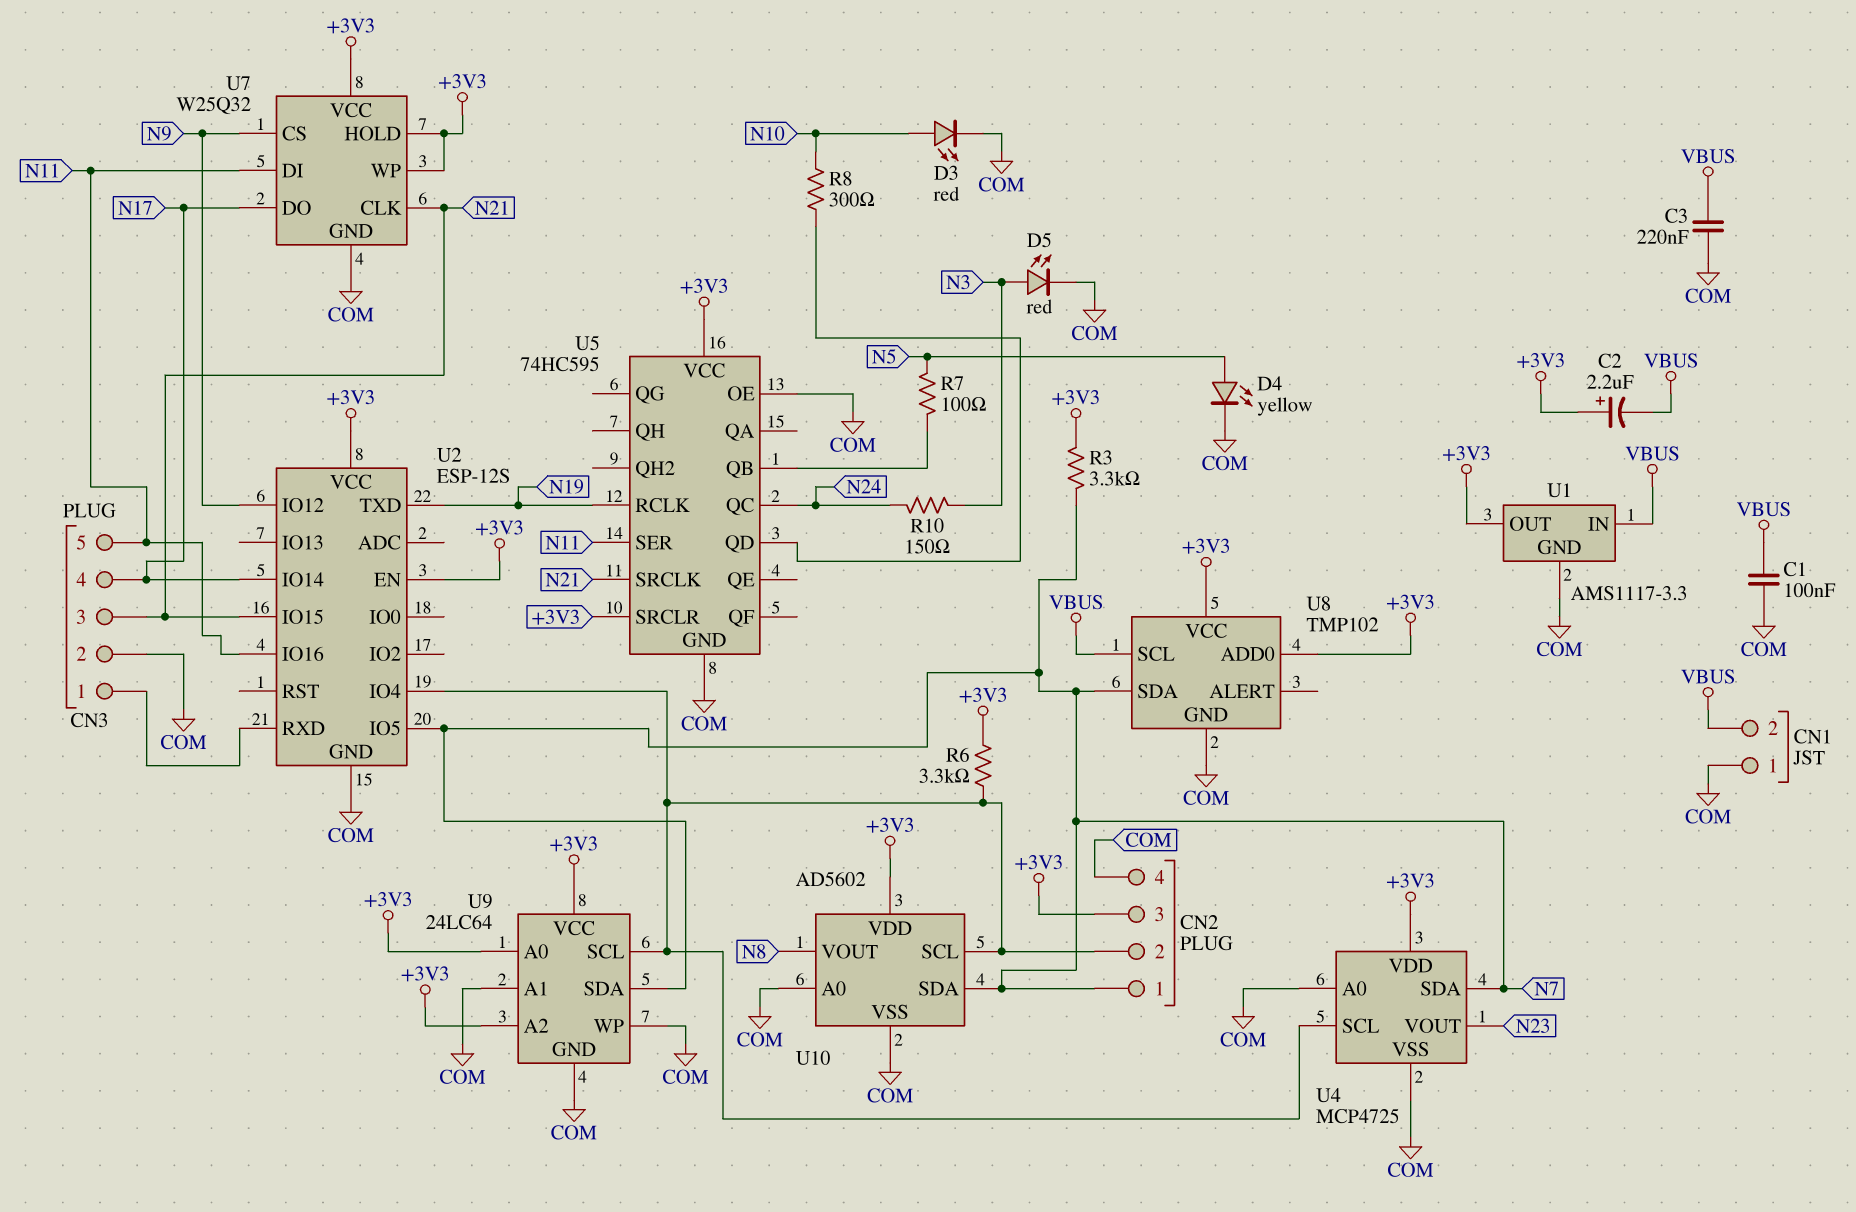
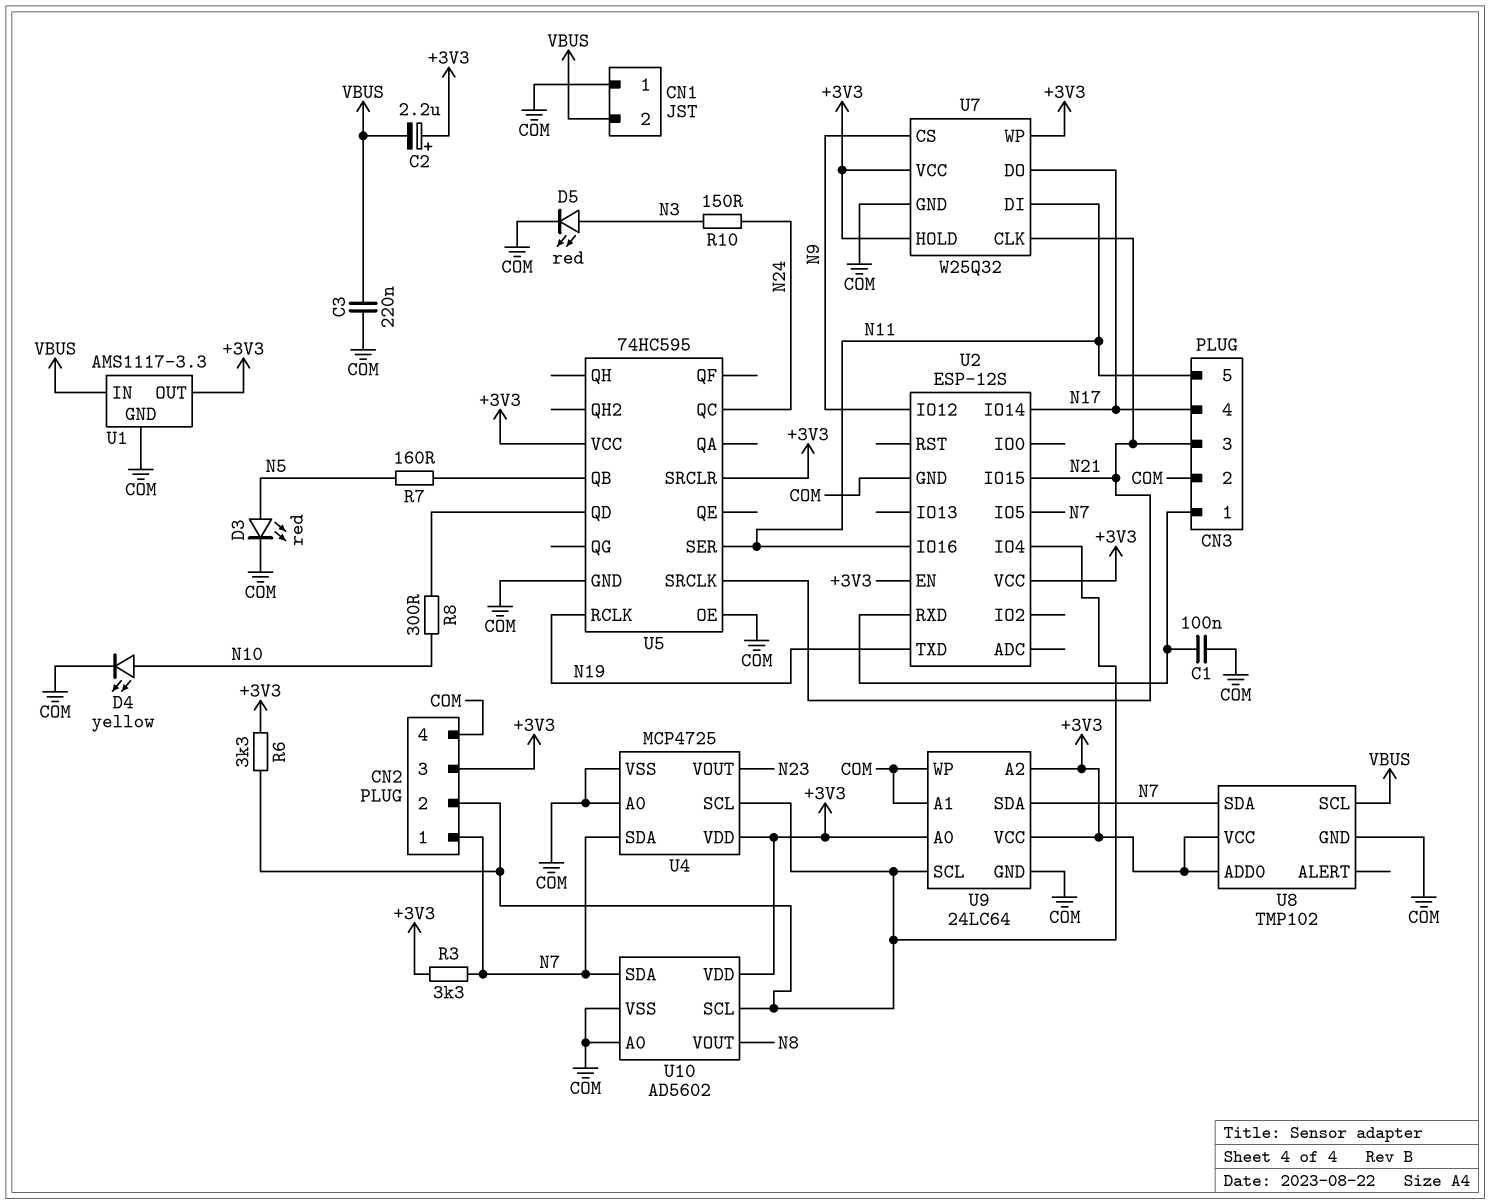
C1: 100nF (COM, VBUS) -> 100nF (CN3/1, COM)
D3: LED red (A N10, K COM) -> LED red (A N5, K COM)
D4: LED yellow (A N5, K COM) -> LED yellow (A N10, K COM)
R7: 100 (N5, U5/QB) -> 160 (N5, U5/QB)

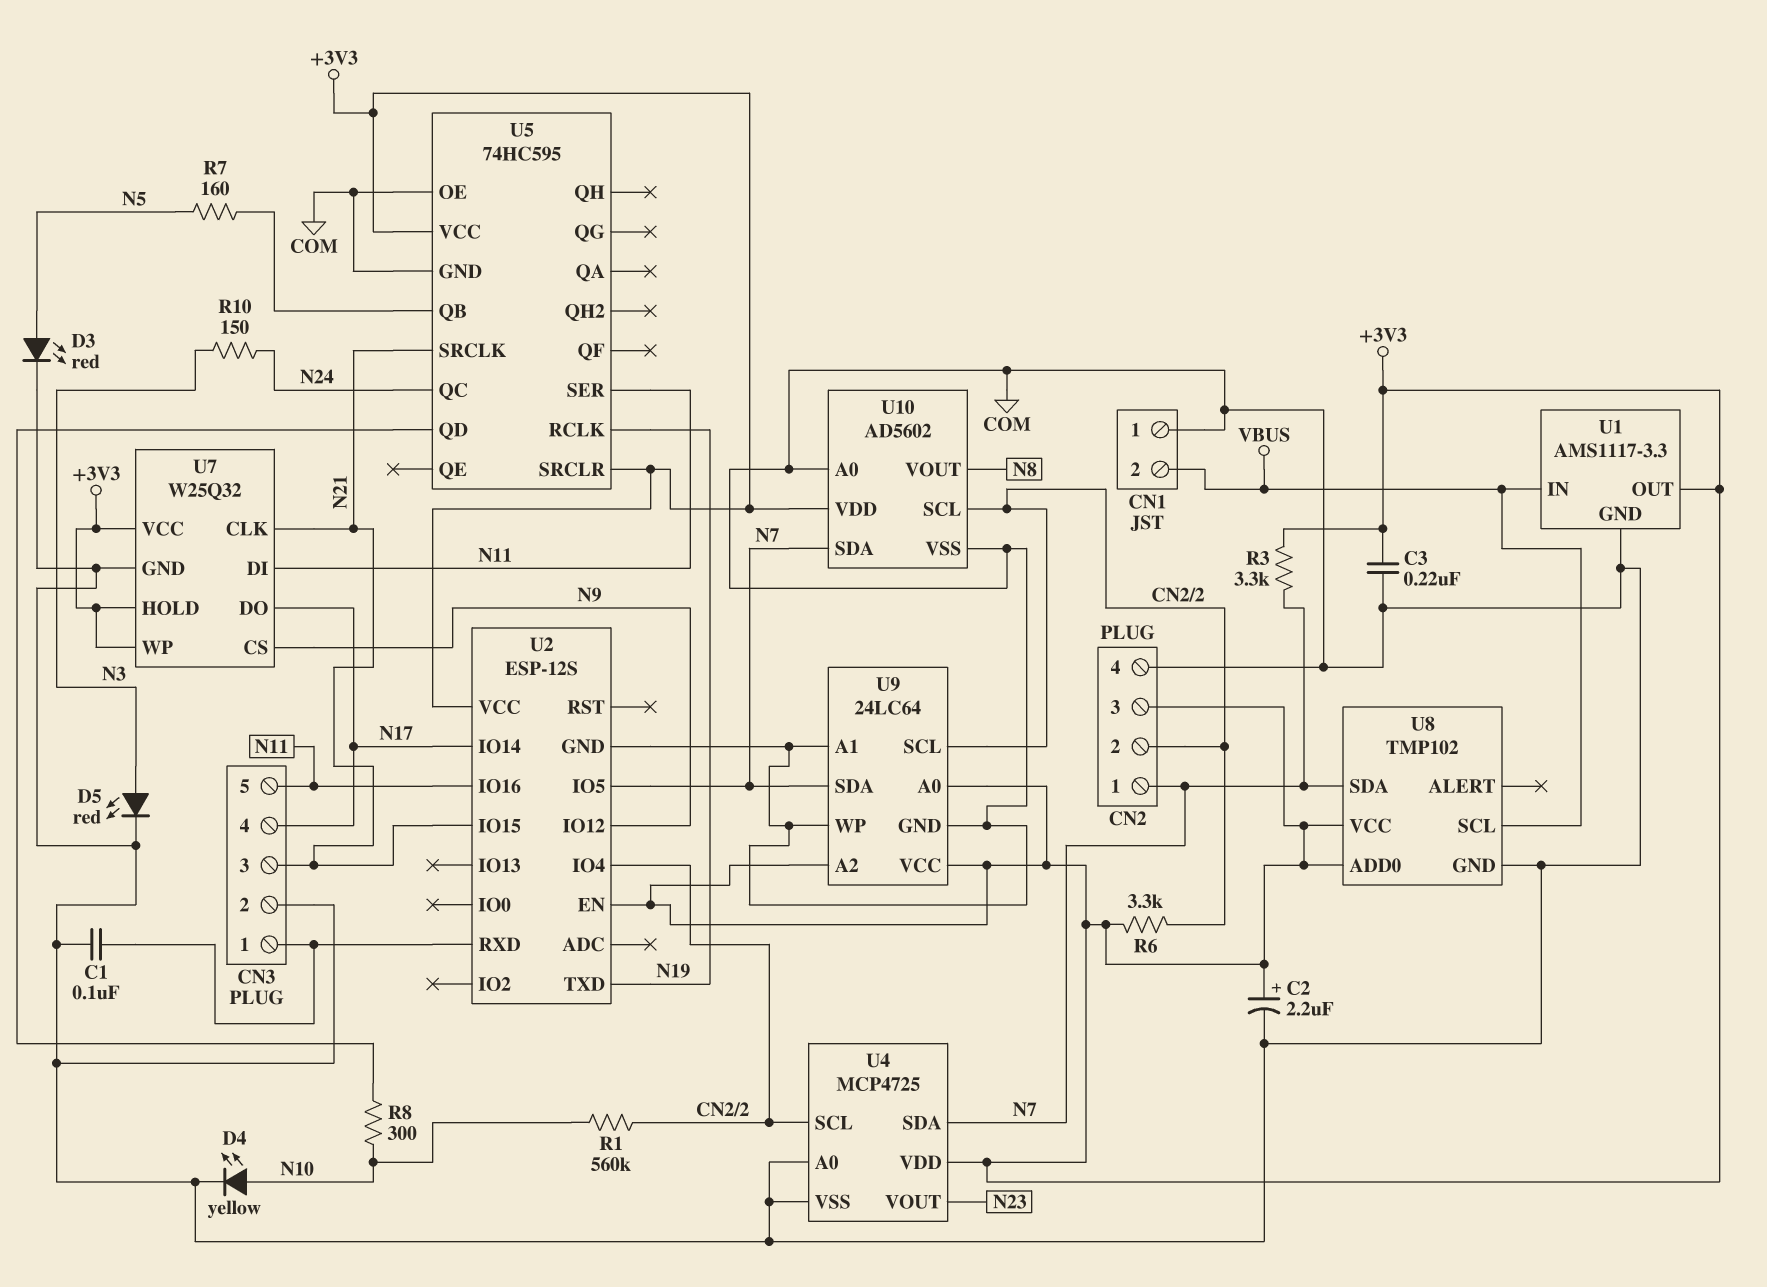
C2: 2.2uF (plus +3V3, minus VBUS) -> 2.2uF (plus +3V3, minus COM)
C3: 220nF (COM, VBUS) -> 220nF (+3V3, COM)
R1: none -> 560k (CN2/2, N10)

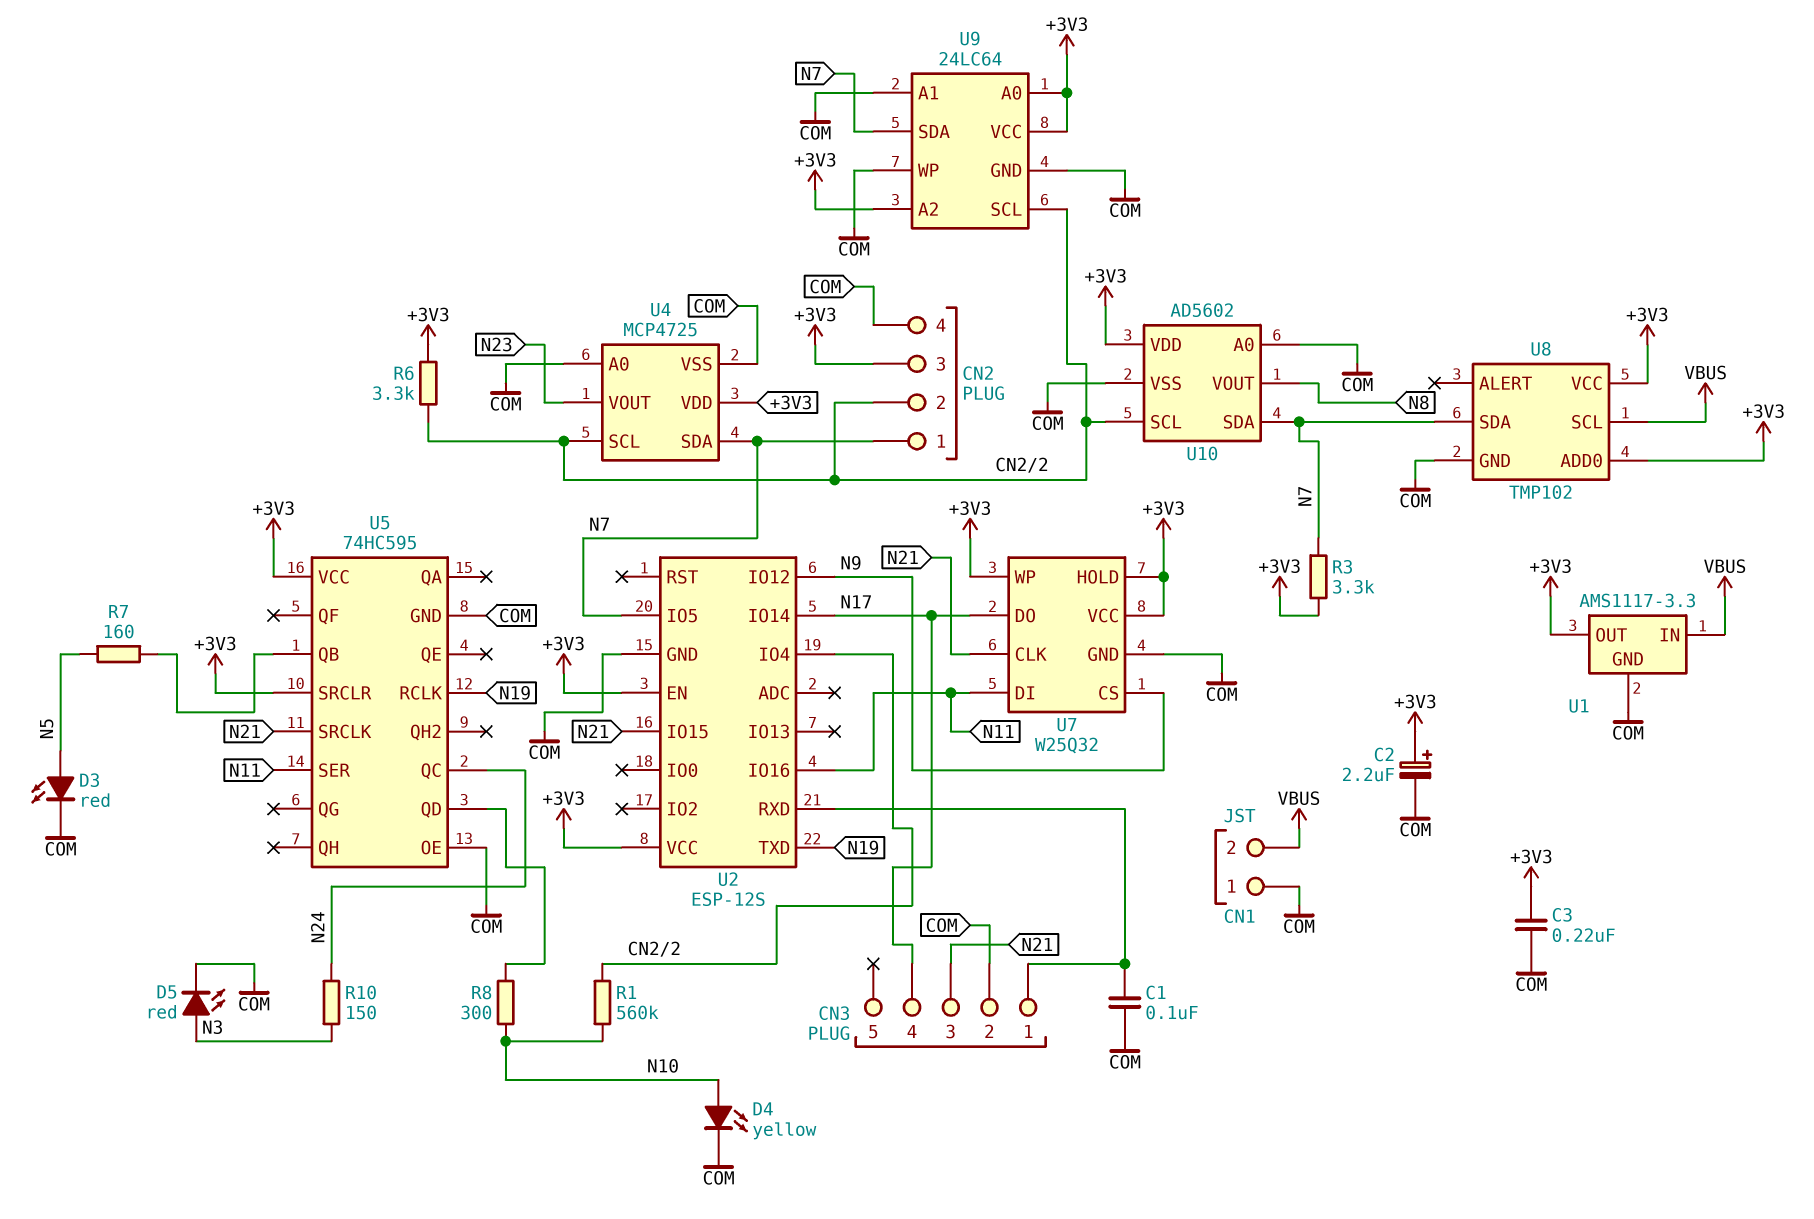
CN3 pin 5: N11 -> none

